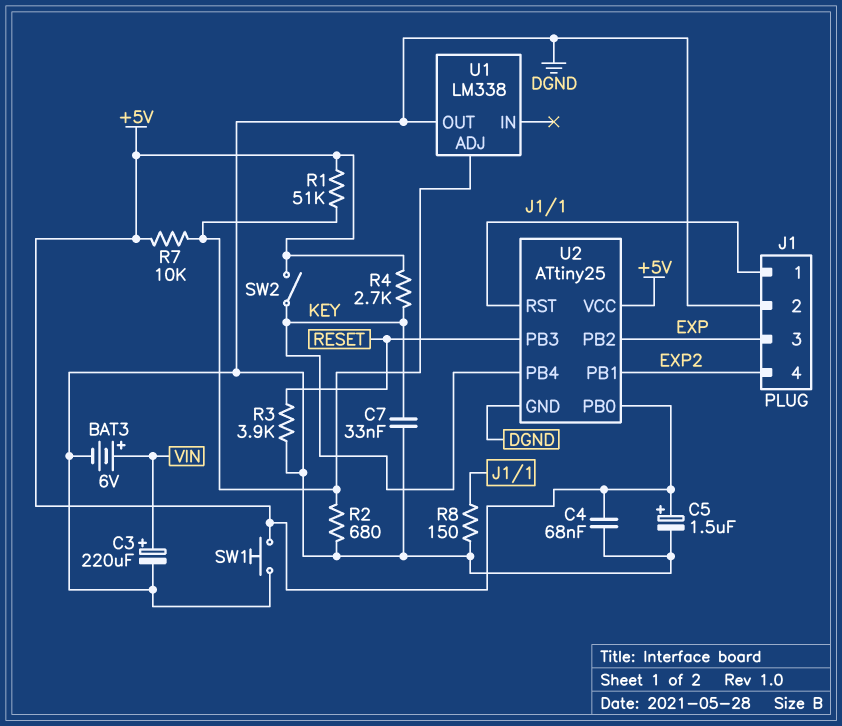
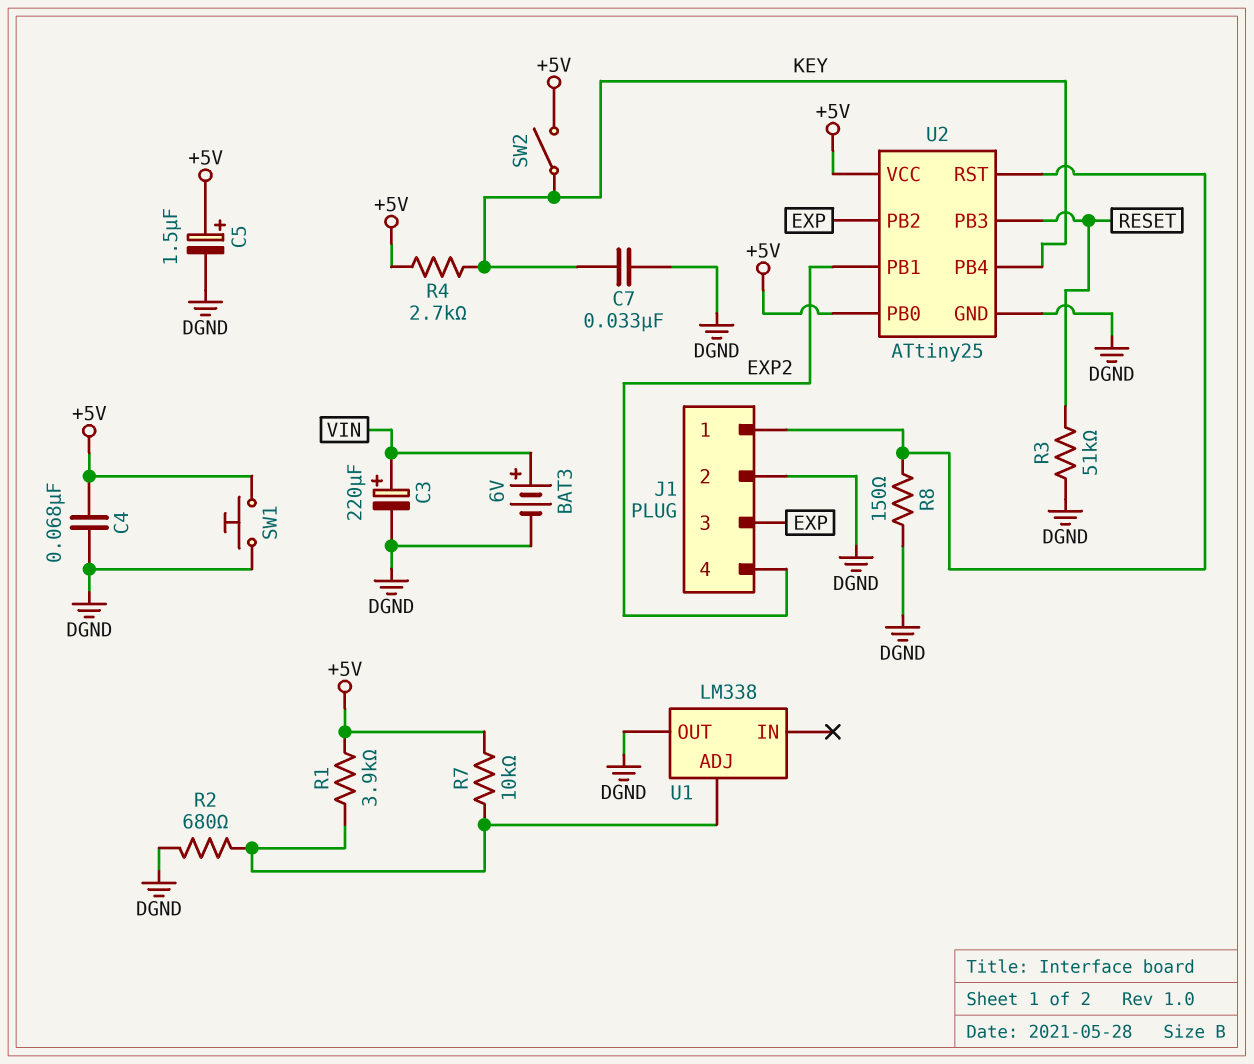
R1: 51k (+5V, U1/ADJ) -> 3.9k (+5V, U1/ADJ)
R3: 3.9k (DGND, RESET) -> 51k (DGND, RESET)

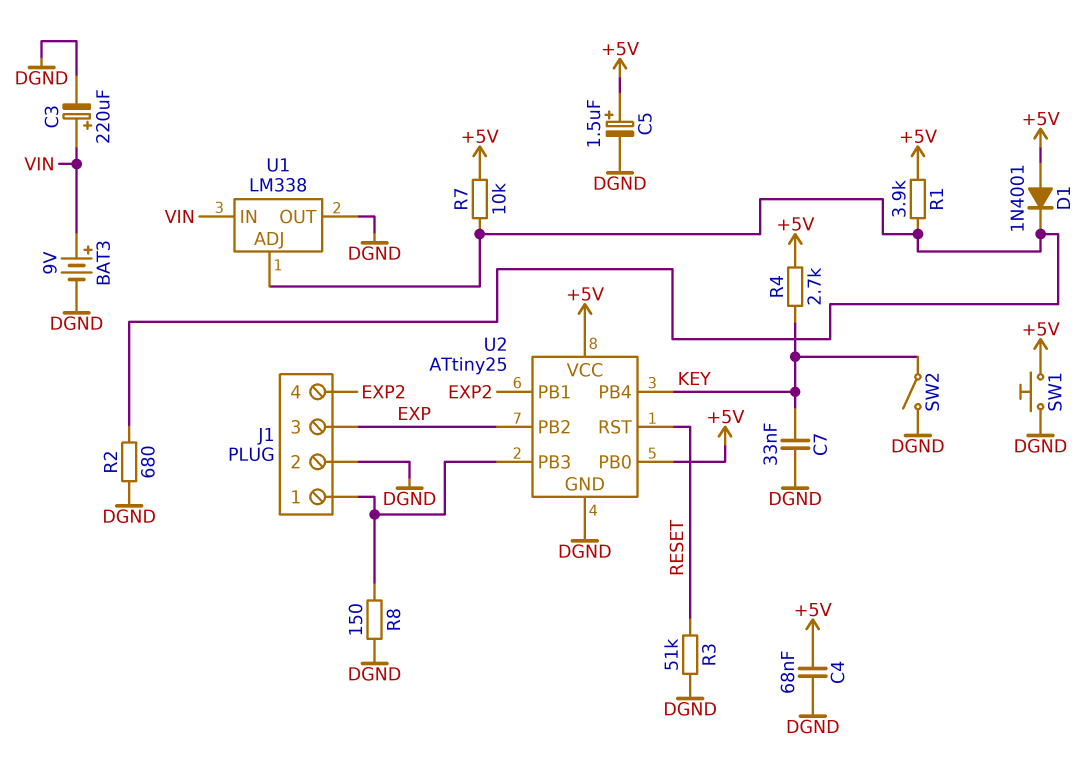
BAT3: 6V (plus VIN, minus DGND) -> 9V (plus VIN, minus DGND)
D1: none -> diode 1N4001 (A +5V, K U1/ADJ)
SW2: switch (+5V, KEY) -> switch (DGND, KEY)
U1 pin IN: none -> VIN
U2 pin PB3: RESET -> J1/1
U2 pin RST: J1/1 -> RESET

